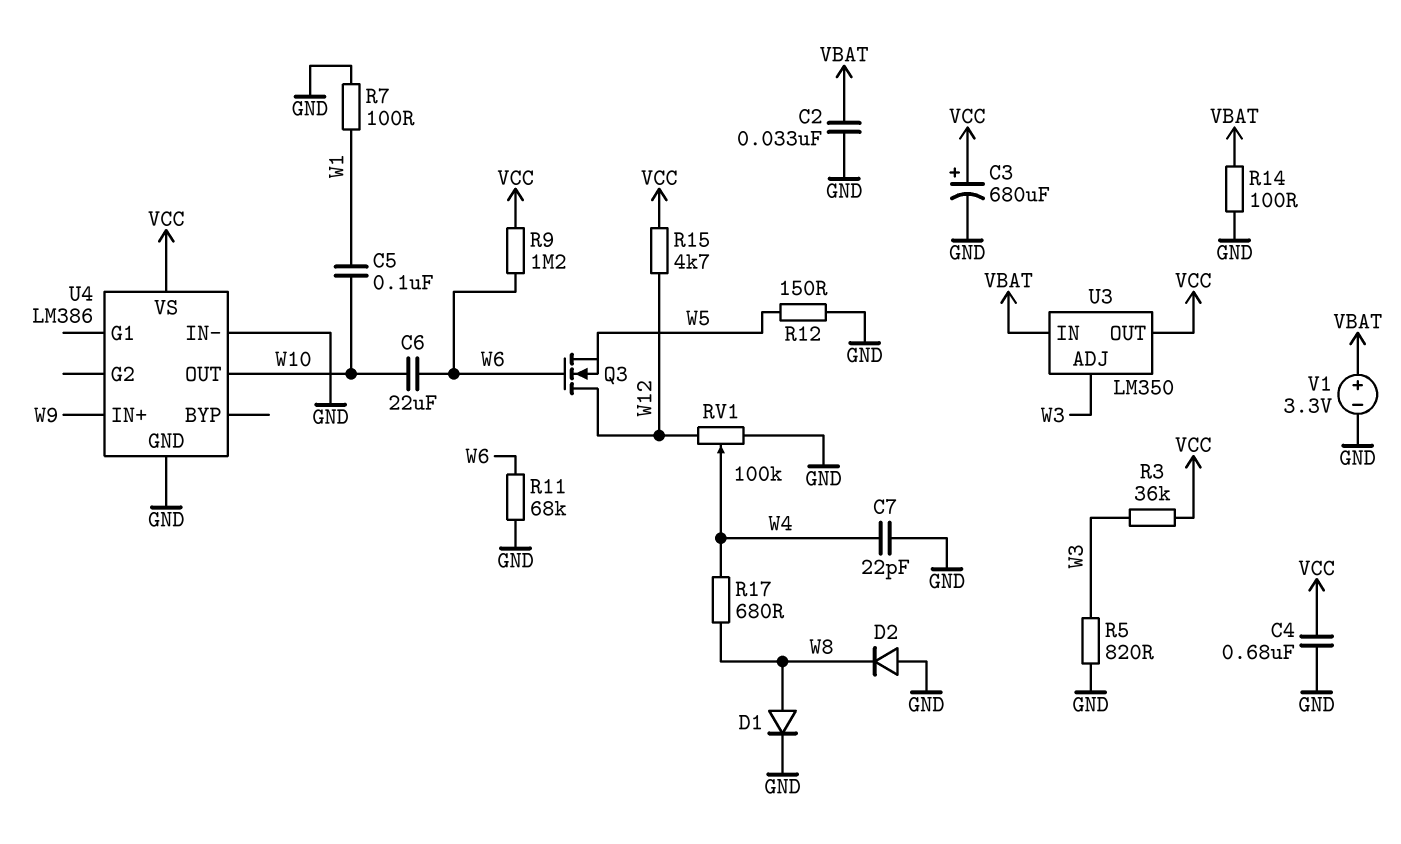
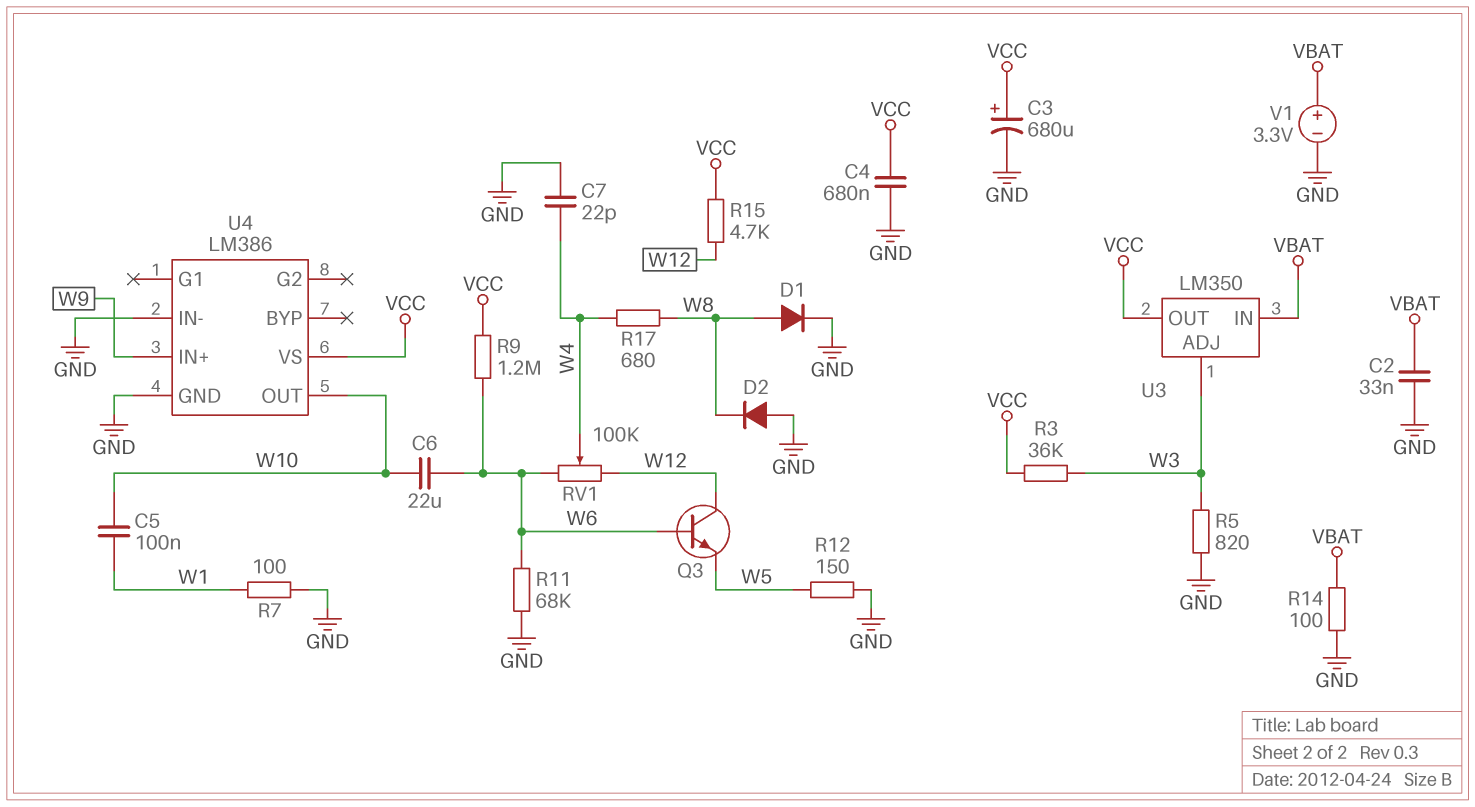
Q3: NMOS (G W6, D W12, S W5) -> NPN (B W6, C W12, E W5)
RV1: 100k (GND, W12, wiper W4) -> 100k (W6, W12, wiper W4)

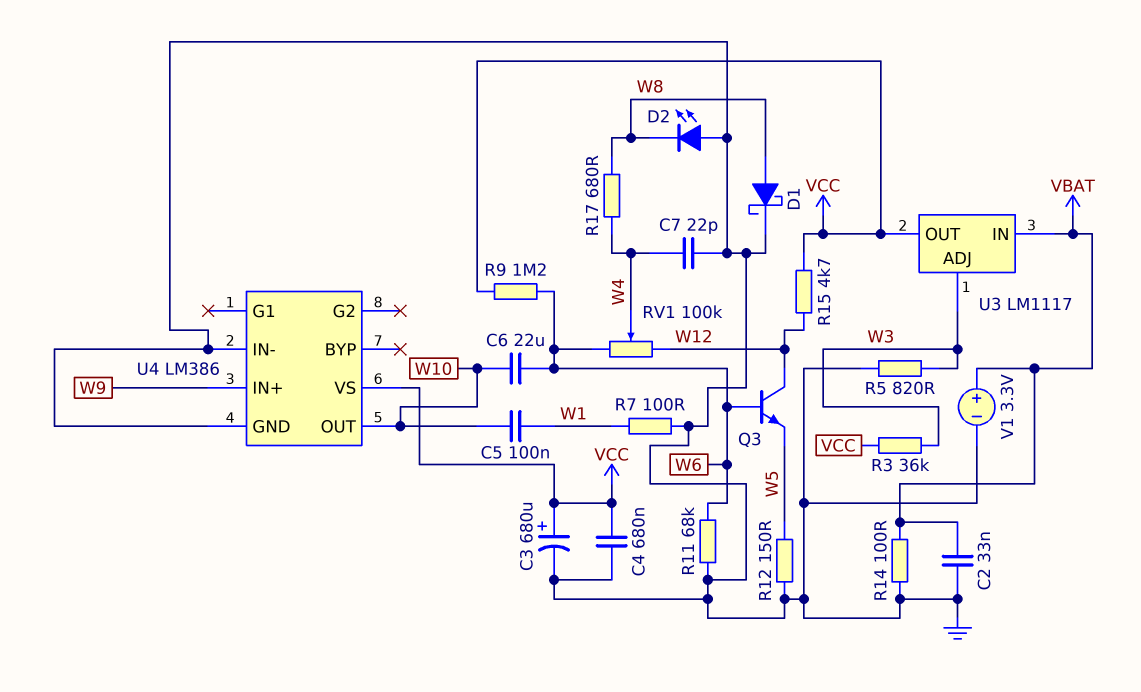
D1: diode (A W8, K GND) -> schottky (A W8, K GND)
D2: diode (A GND, K W8) -> LED (A GND, K W8)
U3: LM350 -> LM1117

